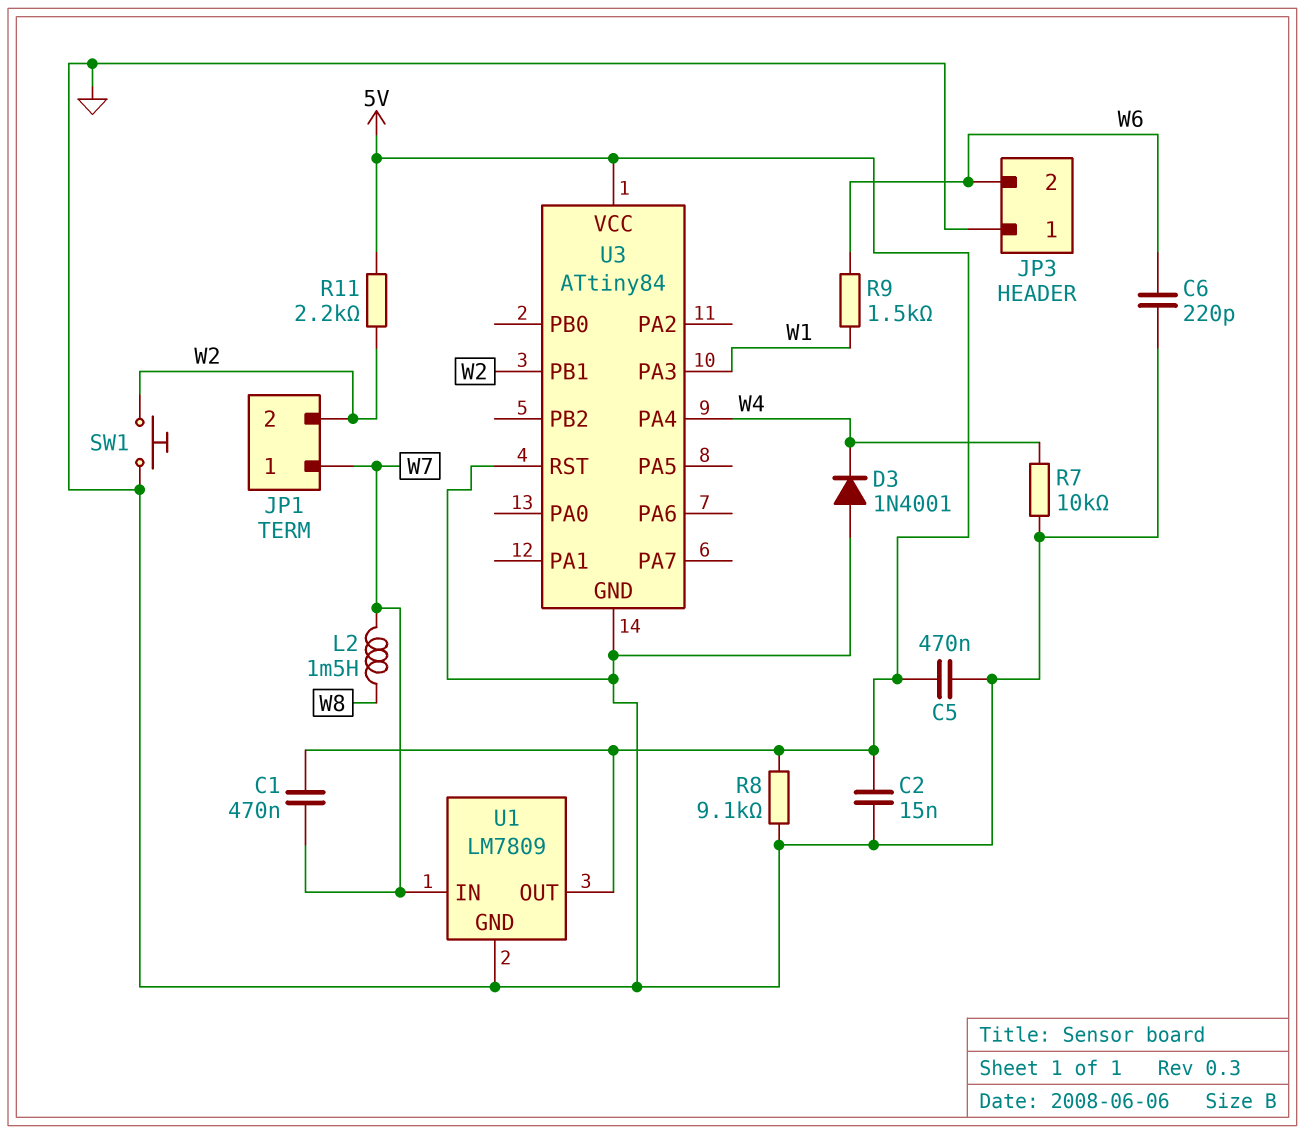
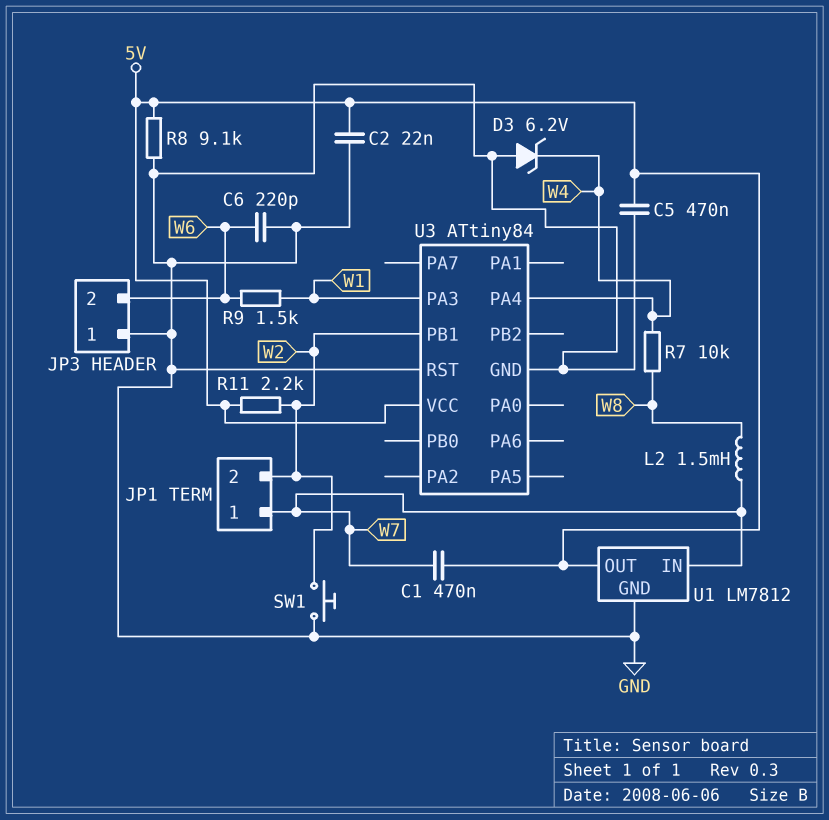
C2: 15nF (5V, GND) -> 22nF (5V, GND)
D3: diode 1N4001 (A GND, K W4) -> zener 6.2V (A GND, K W4)
R7: 10k (GND, W4) -> 10k (W4, W8)
U1: LM7809 -> LM7812

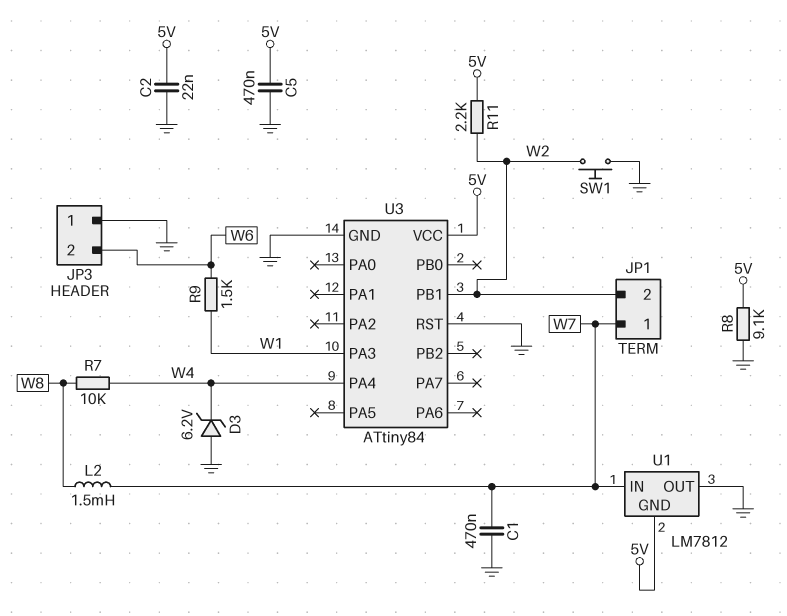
C1: 470nF (5V, W7) -> 470nF (GND, W7)
C6: 220pF (GND, W6) -> none
U1 pin GND: GND -> 5V
U1 pin OUT: 5V -> GND

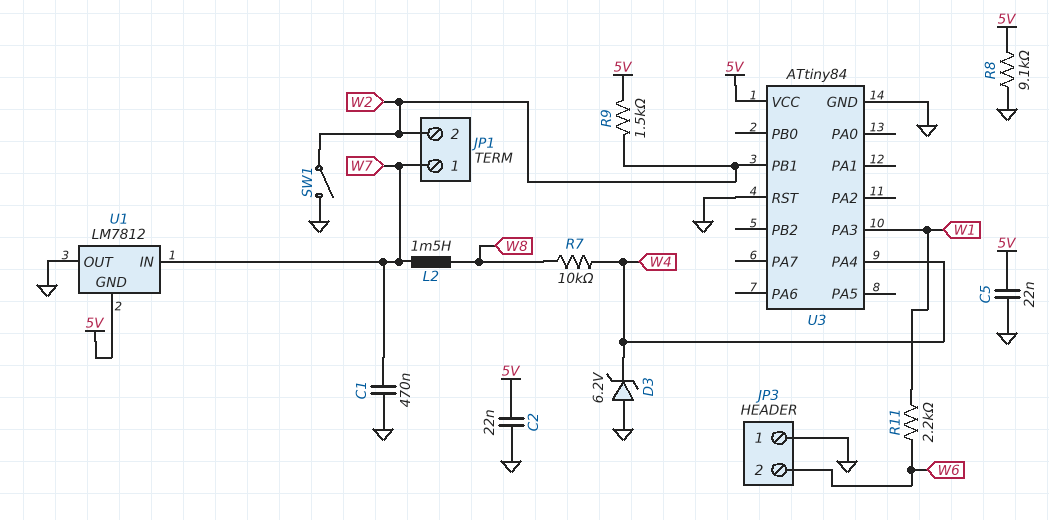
C5: 470nF (5V, GND) -> 22nF (5V, GND)
R9: 1.5k (W1, W6) -> 1.5k (5V, W2)
R11: 2.2k (5V, W2) -> 2.2k (W1, W6)
SW1: button (GND, W2) -> switch (GND, W2)

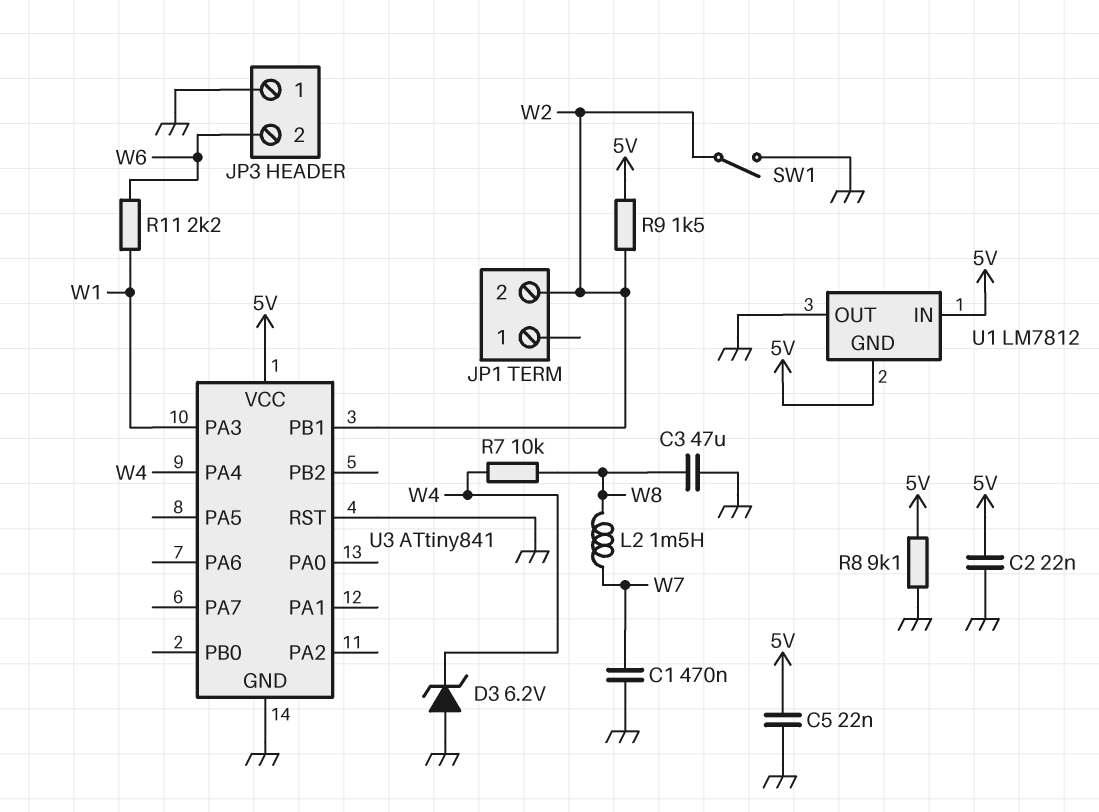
C3: none -> 47uF (GND, W8)
JP1 pin 1: W7 -> none
U1 pin IN: W7 -> 5V
U3: ATtiny84 -> ATtiny841

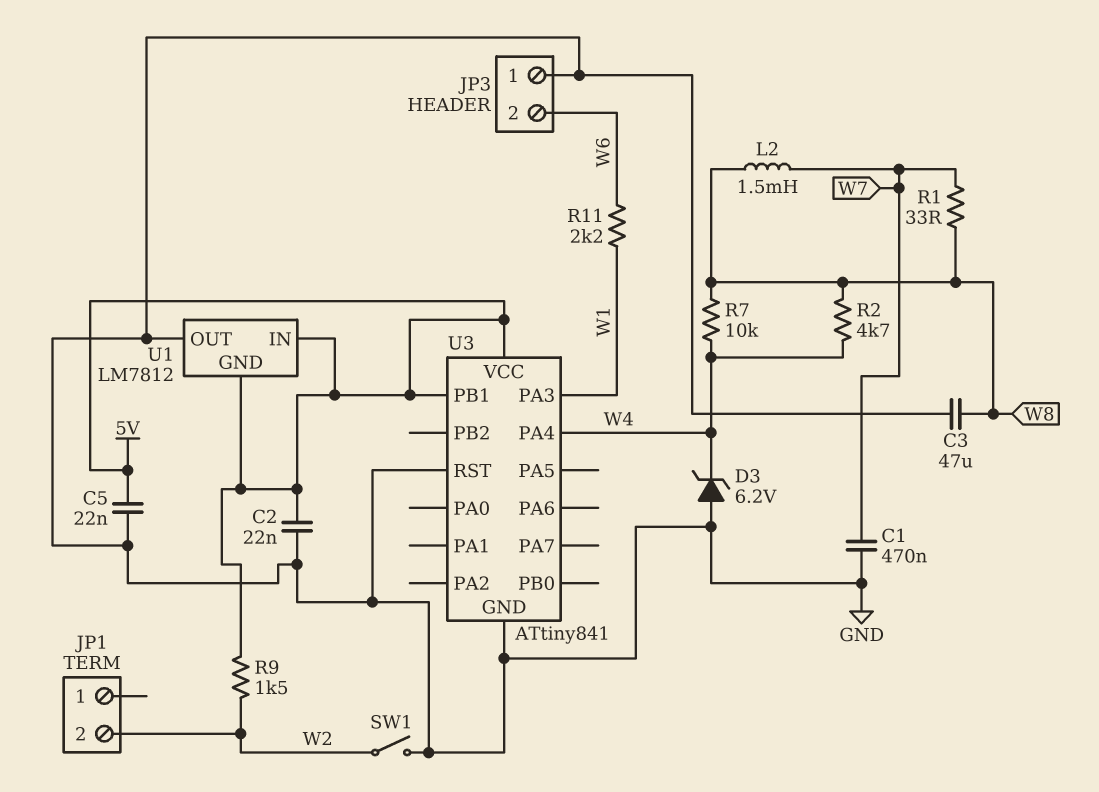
R1: none -> 33 (W7, W8)
R2: none -> 4.7k (W4, W8)
R8: 9.1k (5V, GND) -> none
U3 pin PB1: W2 -> 5V

